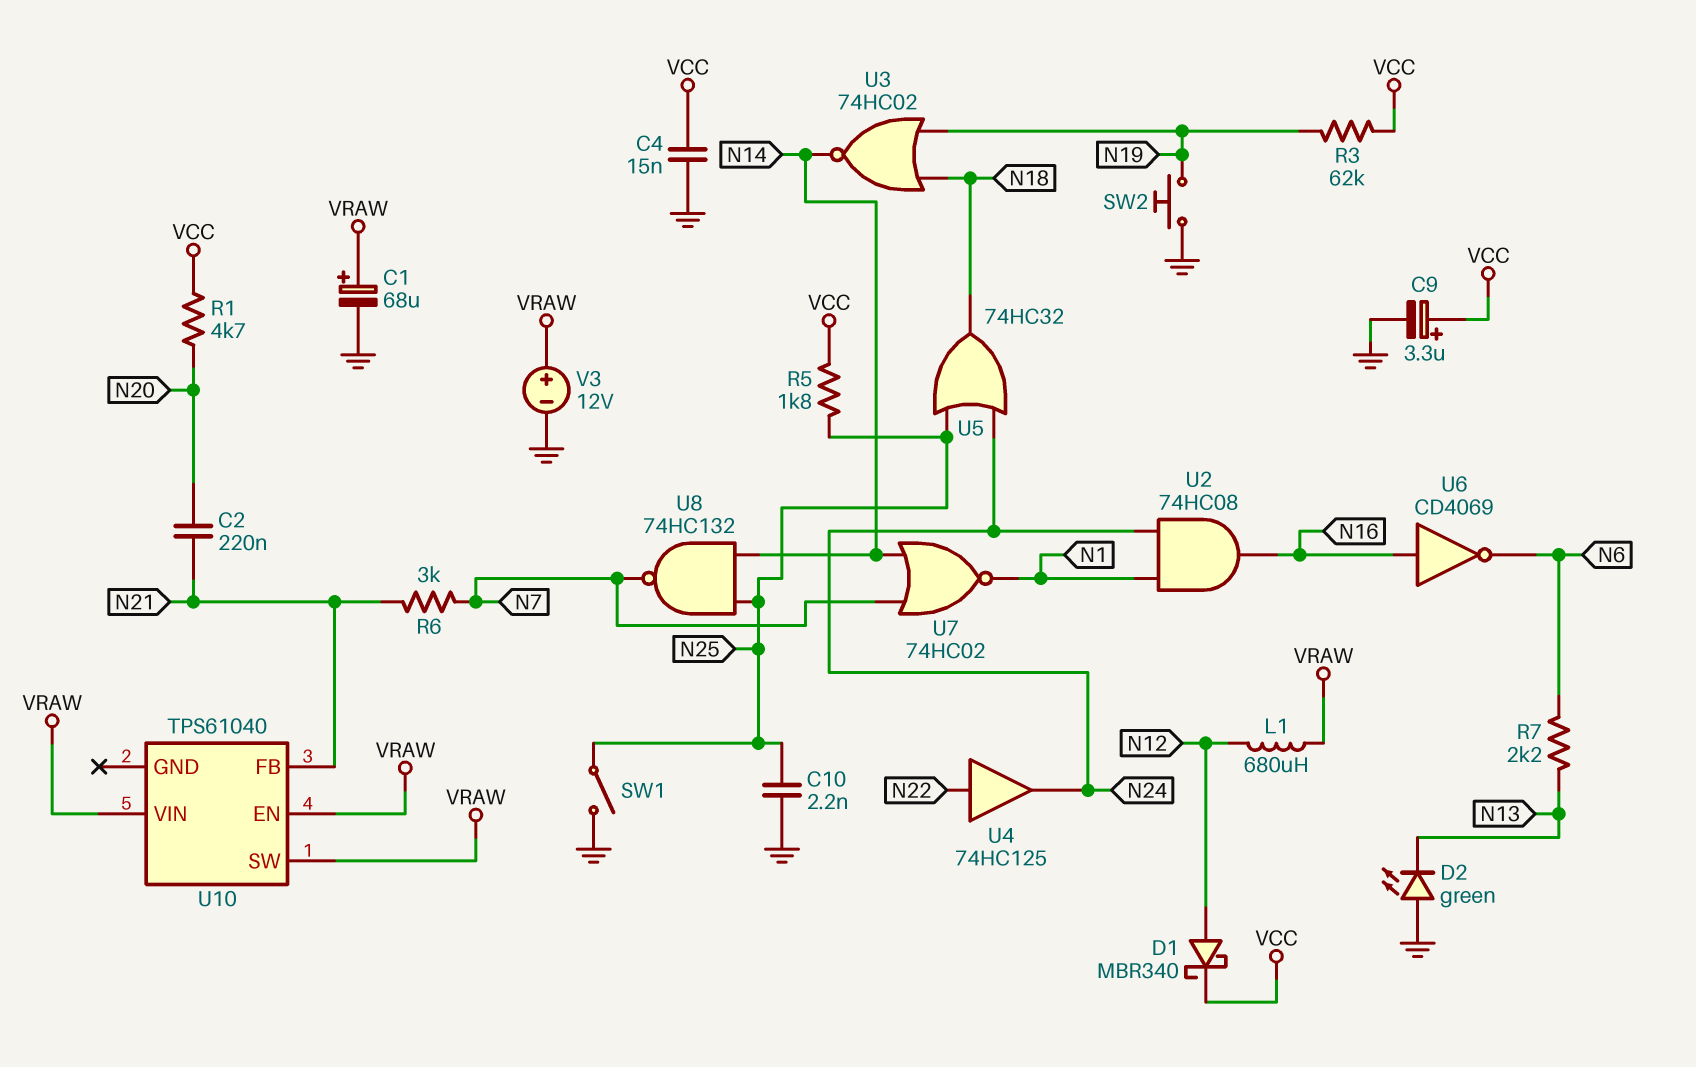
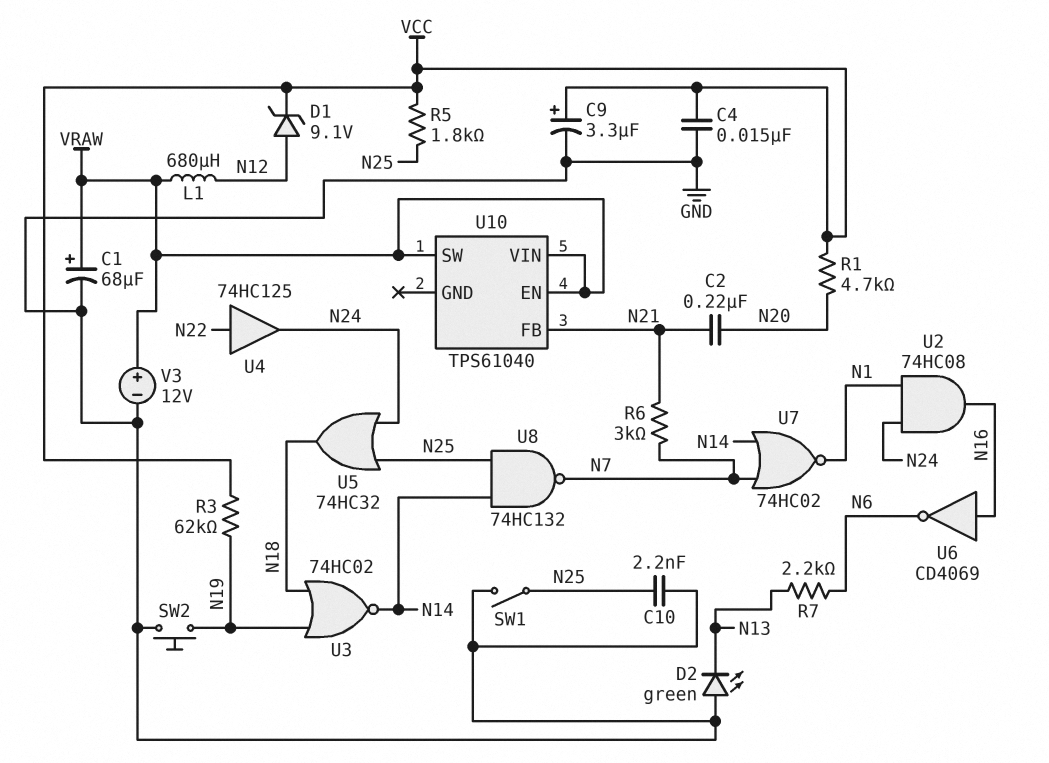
D1: schottky MBR340 (A N12, K VCC) -> zener 9.1V (A N12, K VCC)

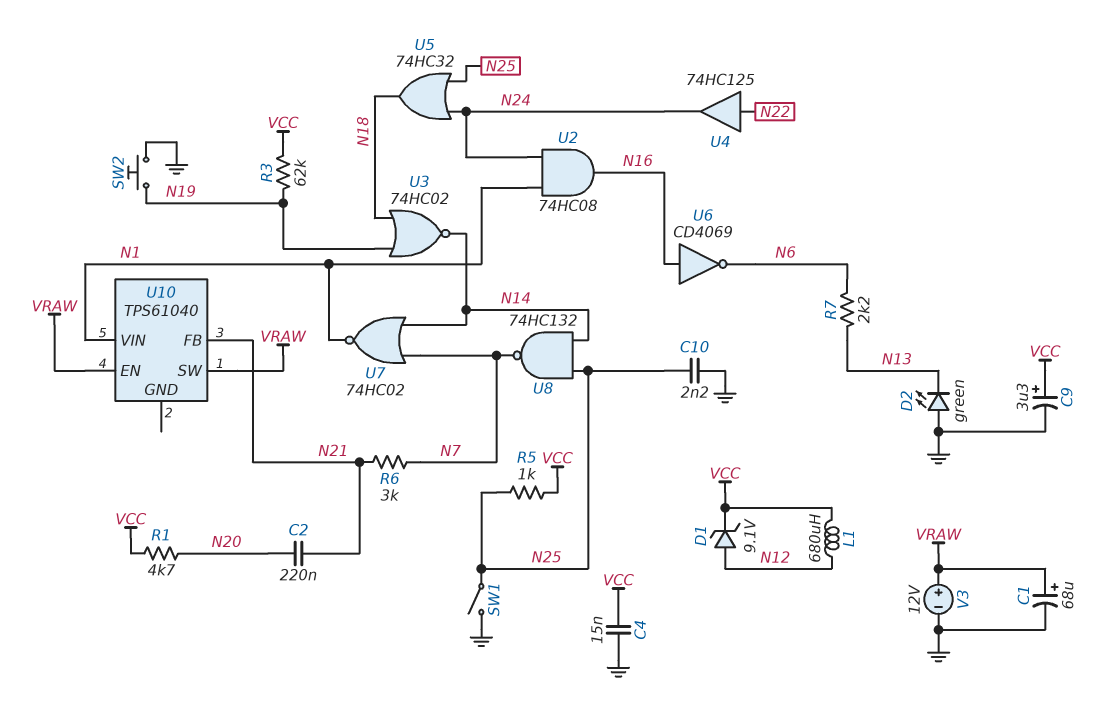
L1: 680uH (N12, VRAW) -> 680uH (N12, VCC)
R5: 1.8k (N25, VCC) -> 1k (N25, VCC)
U10 pin VIN: VRAW -> N1

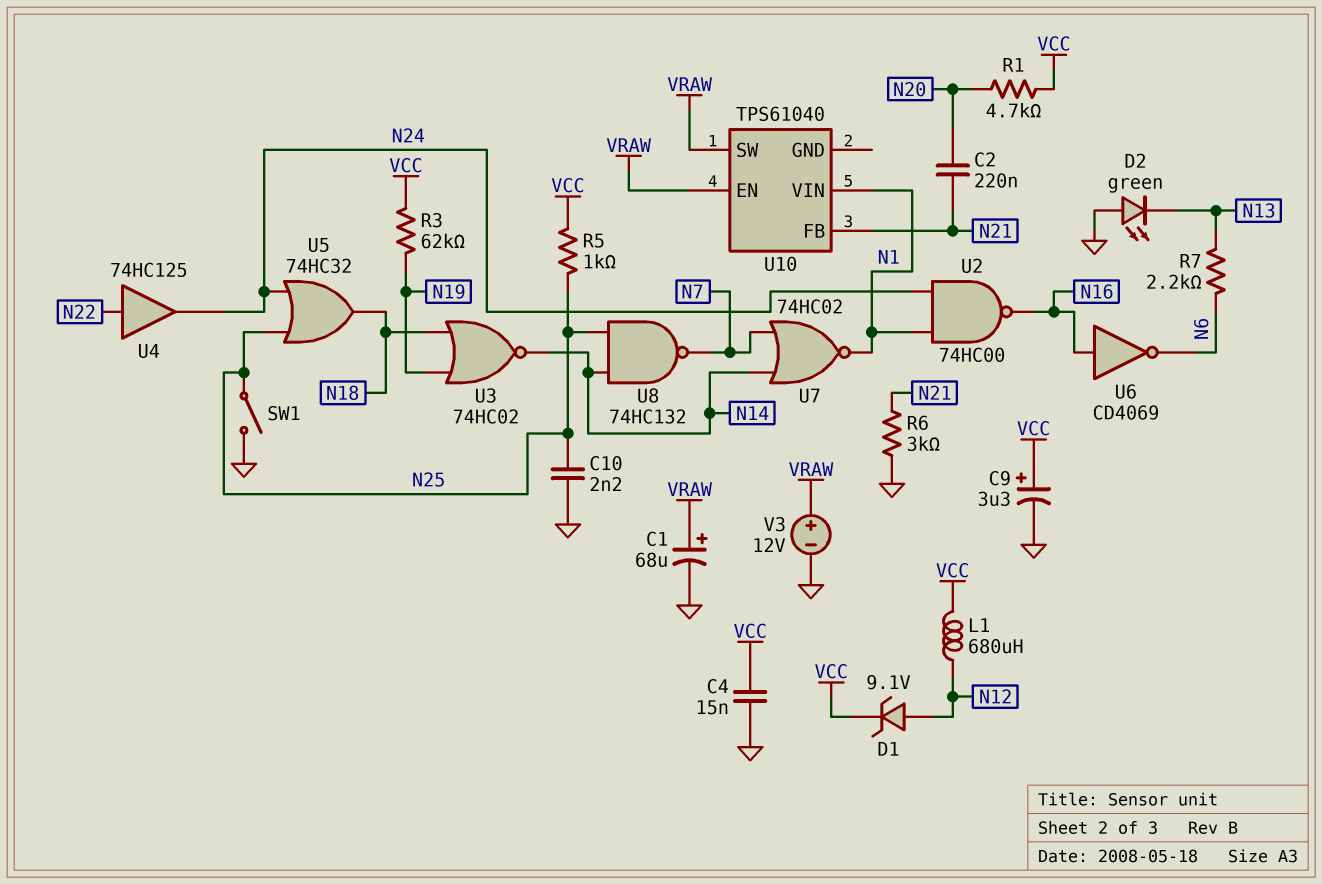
R6: 3k (N7, N21) -> 3k (GND, N21)
SW2: button (GND, N19) -> none
U2: AND 74HC08 (in N1, in N24, out N16) -> NAND 74HC00 (in N1, in N24, out N16)

